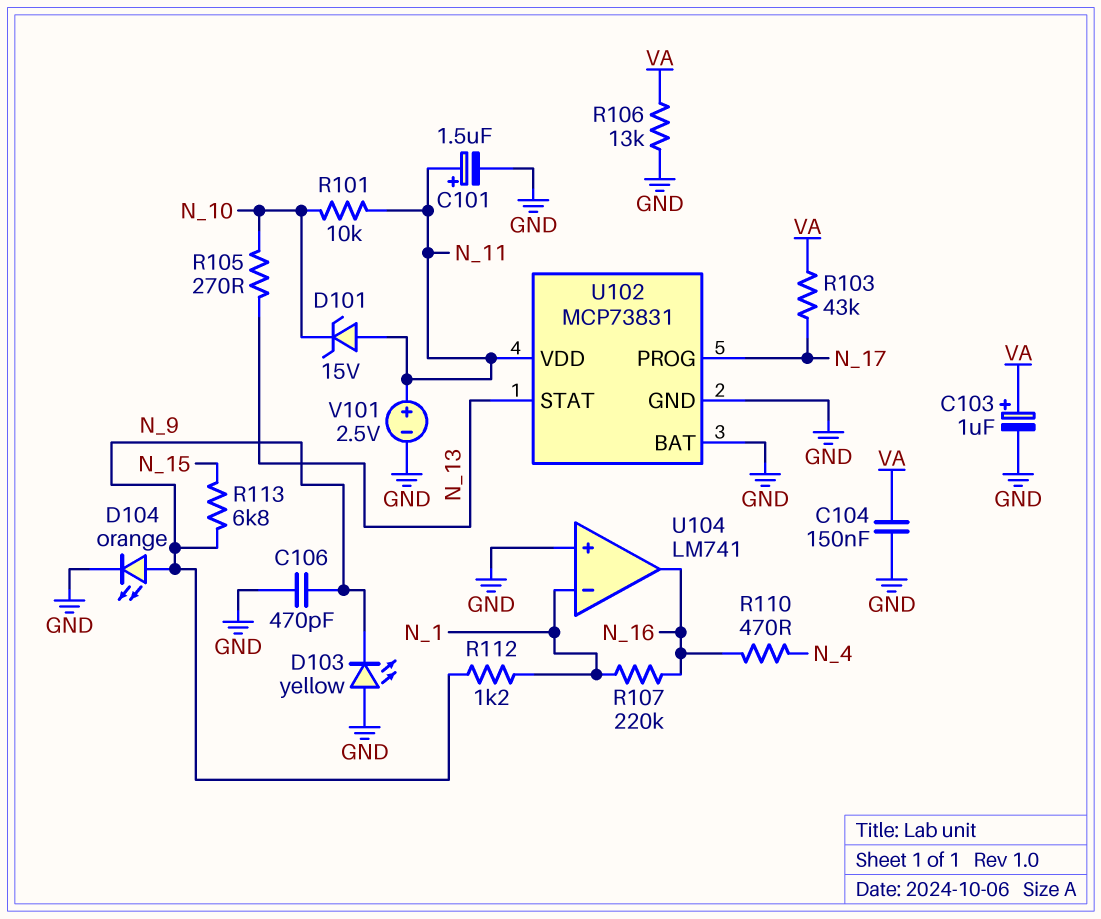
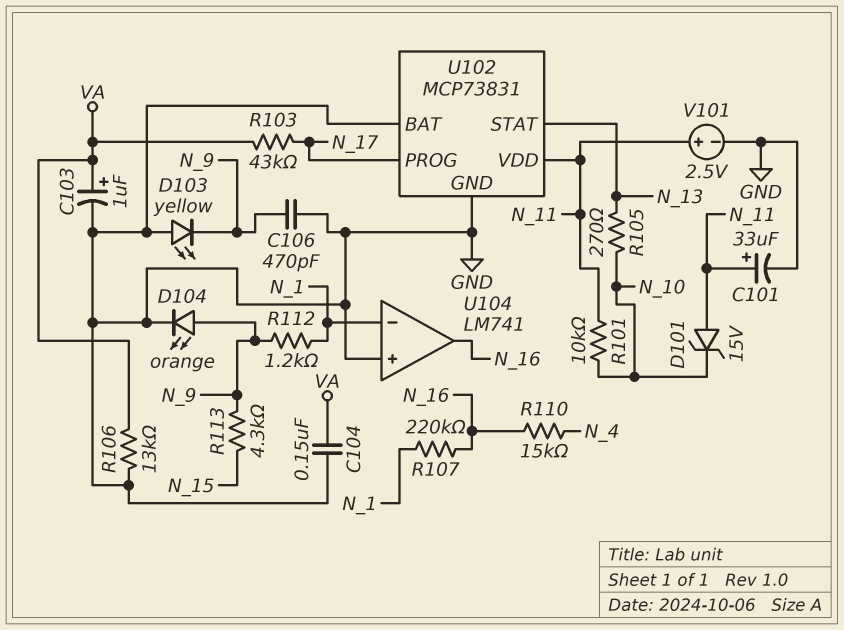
C101: 1.5uF (plus N_11, minus GND) -> 33uF (plus N_11, minus GND)
R110: 470 (N_4, N_16) -> 15k (N_4, N_16)
R113: 6.8k (N_9, N_15) -> 4.3k (N_9, N_15)

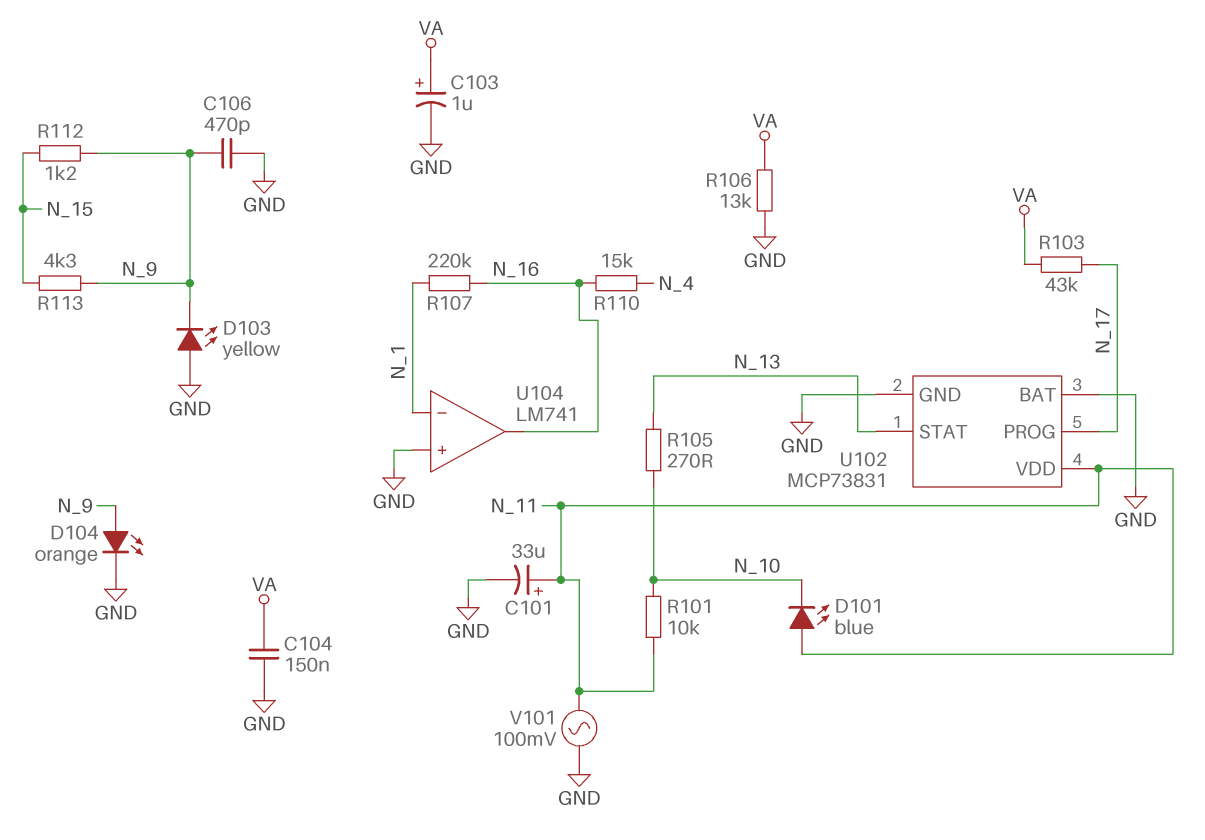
D101: zener 15V (A N_11, K N_10) -> LED blue (A N_11, K N_10)
R112: 1.2k (N_1, N_9) -> 1.2k (N_9, N_15)
V101: 2.5V (plus N_11, minus GND) -> AC 100mV (GND, N_11)

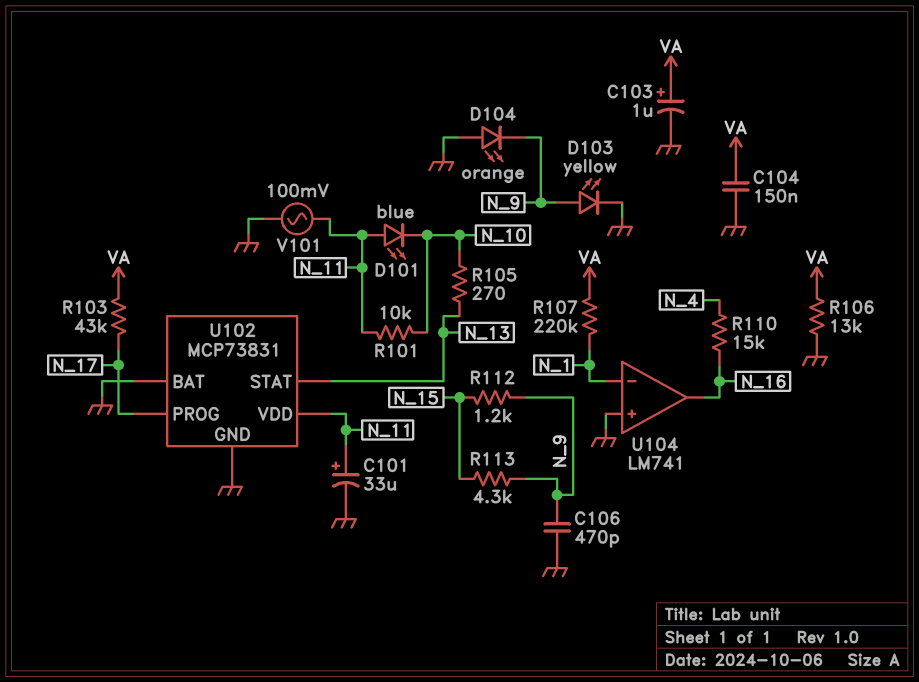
D103: LED yellow (A GND, K N_9) -> LED yellow (A N_9, K GND)
D104: LED orange (A N_9, K GND) -> LED orange (A GND, K N_9)
R107: 220k (N_1, N_16) -> 220k (N_1, VA)

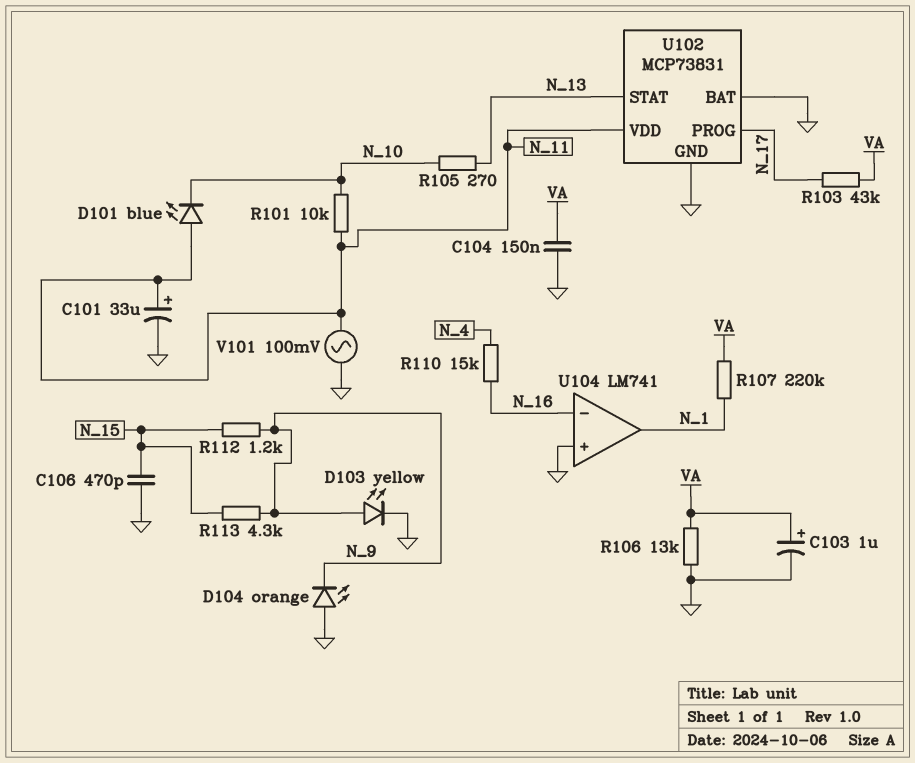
C106: 470pF (GND, N_9) -> 470pF (GND, N_15)
U104 pin in-: N_1 -> N_16
U104 pin out: N_16 -> N_1

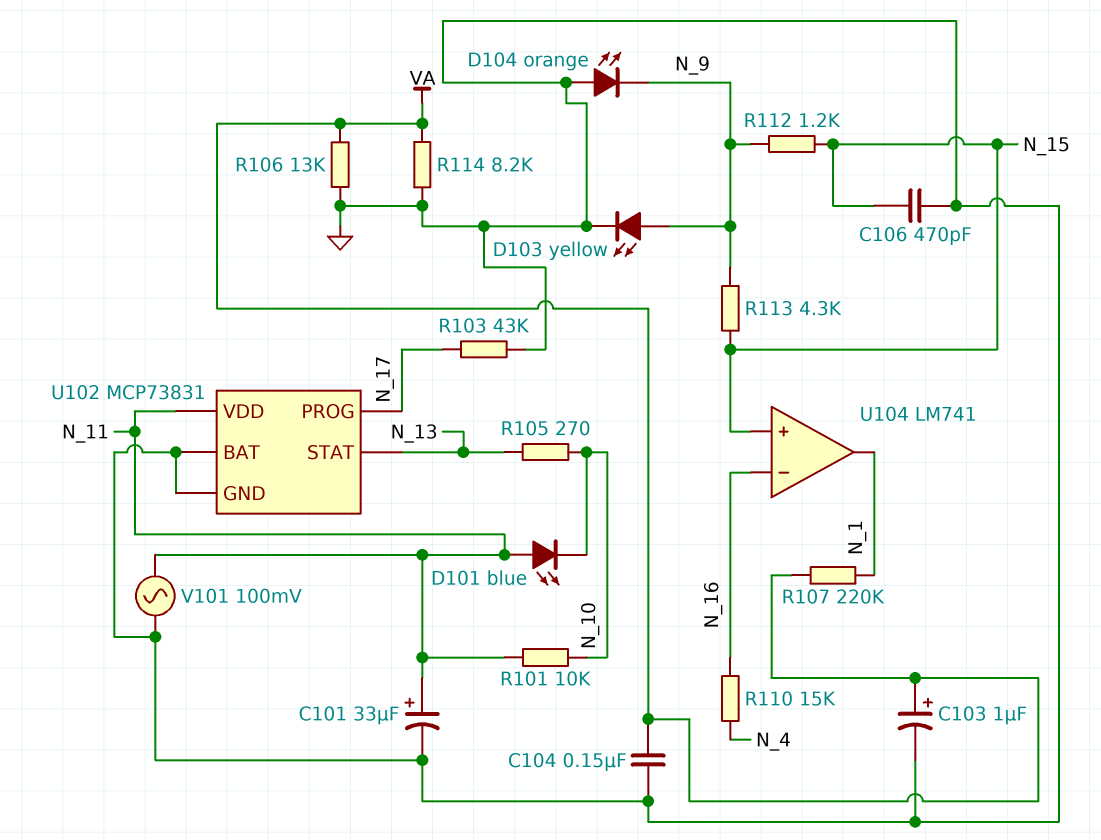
R103: 43k (N_17, VA) -> 43k (GND, N_17)
R114: none -> 8.2k (GND, VA)
U104 pin in+: GND -> N_15

